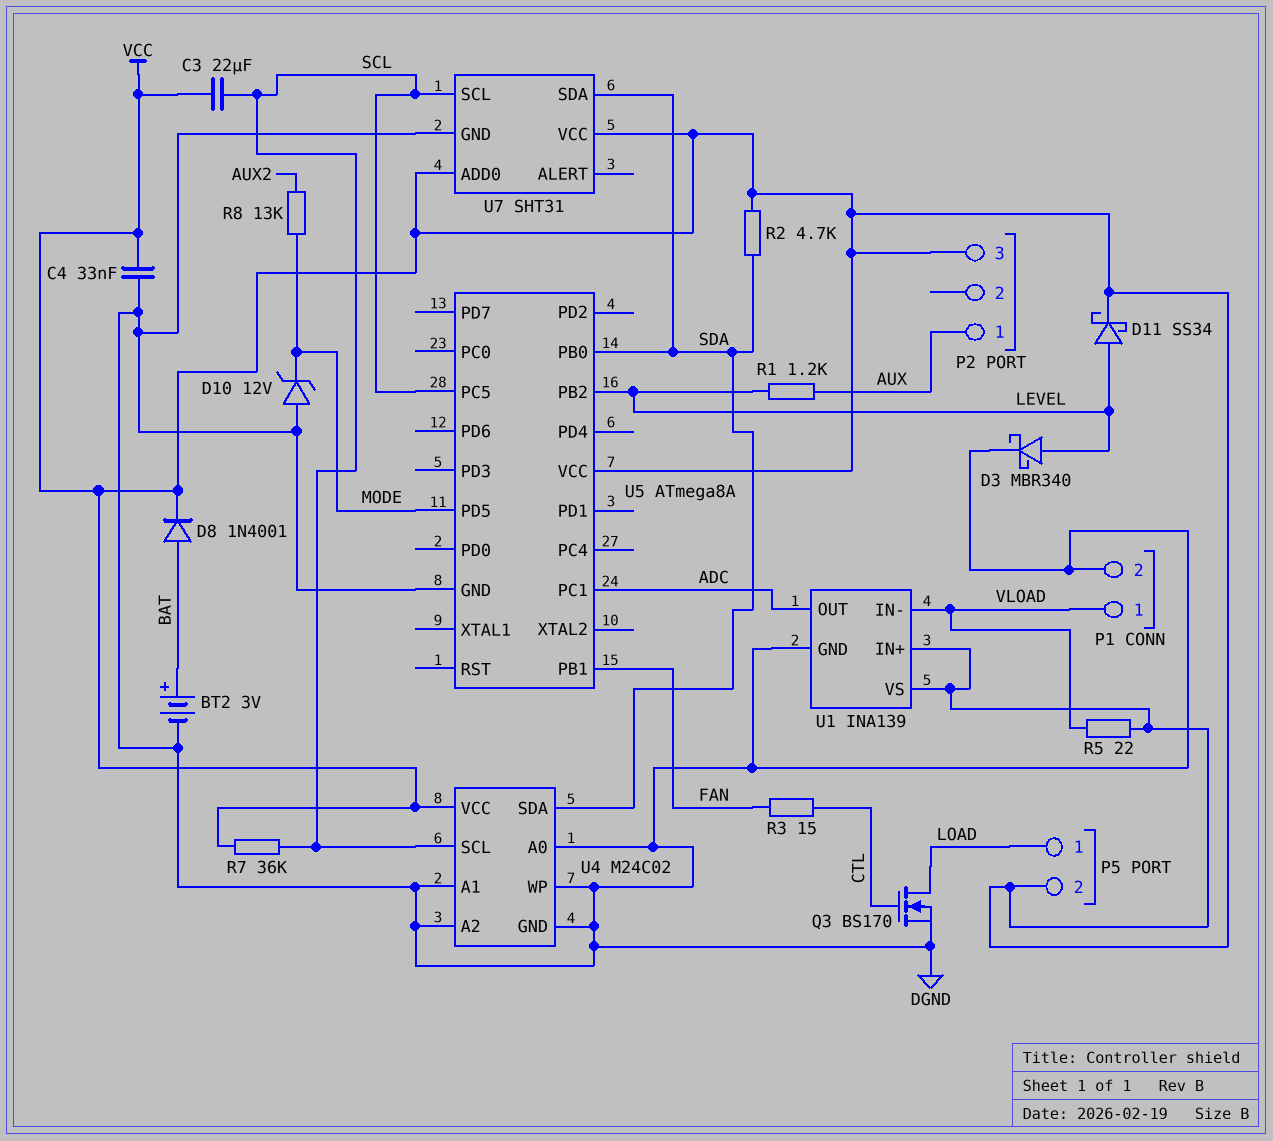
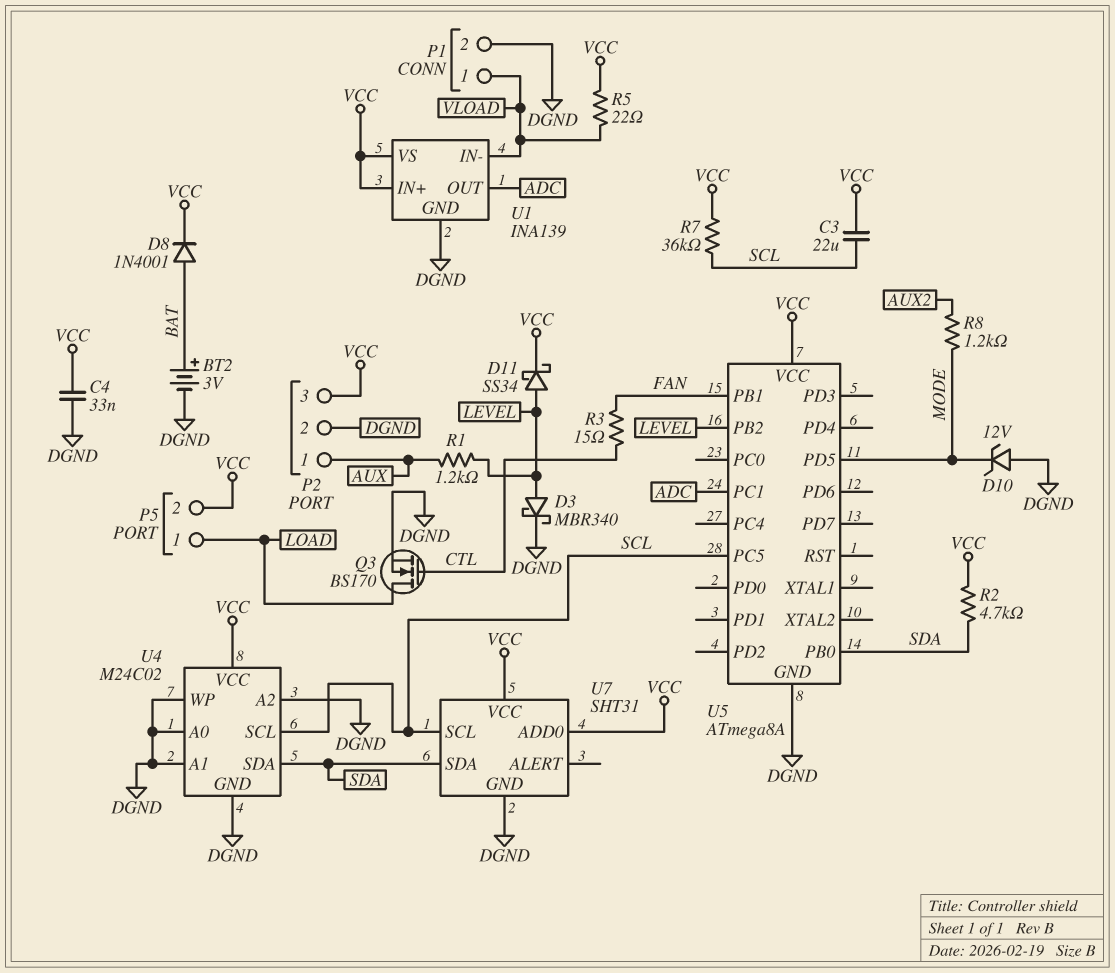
P2 pin 2: none -> DGND
R8: 13k (AUX2, MODE) -> 1.2k (AUX2, MODE)

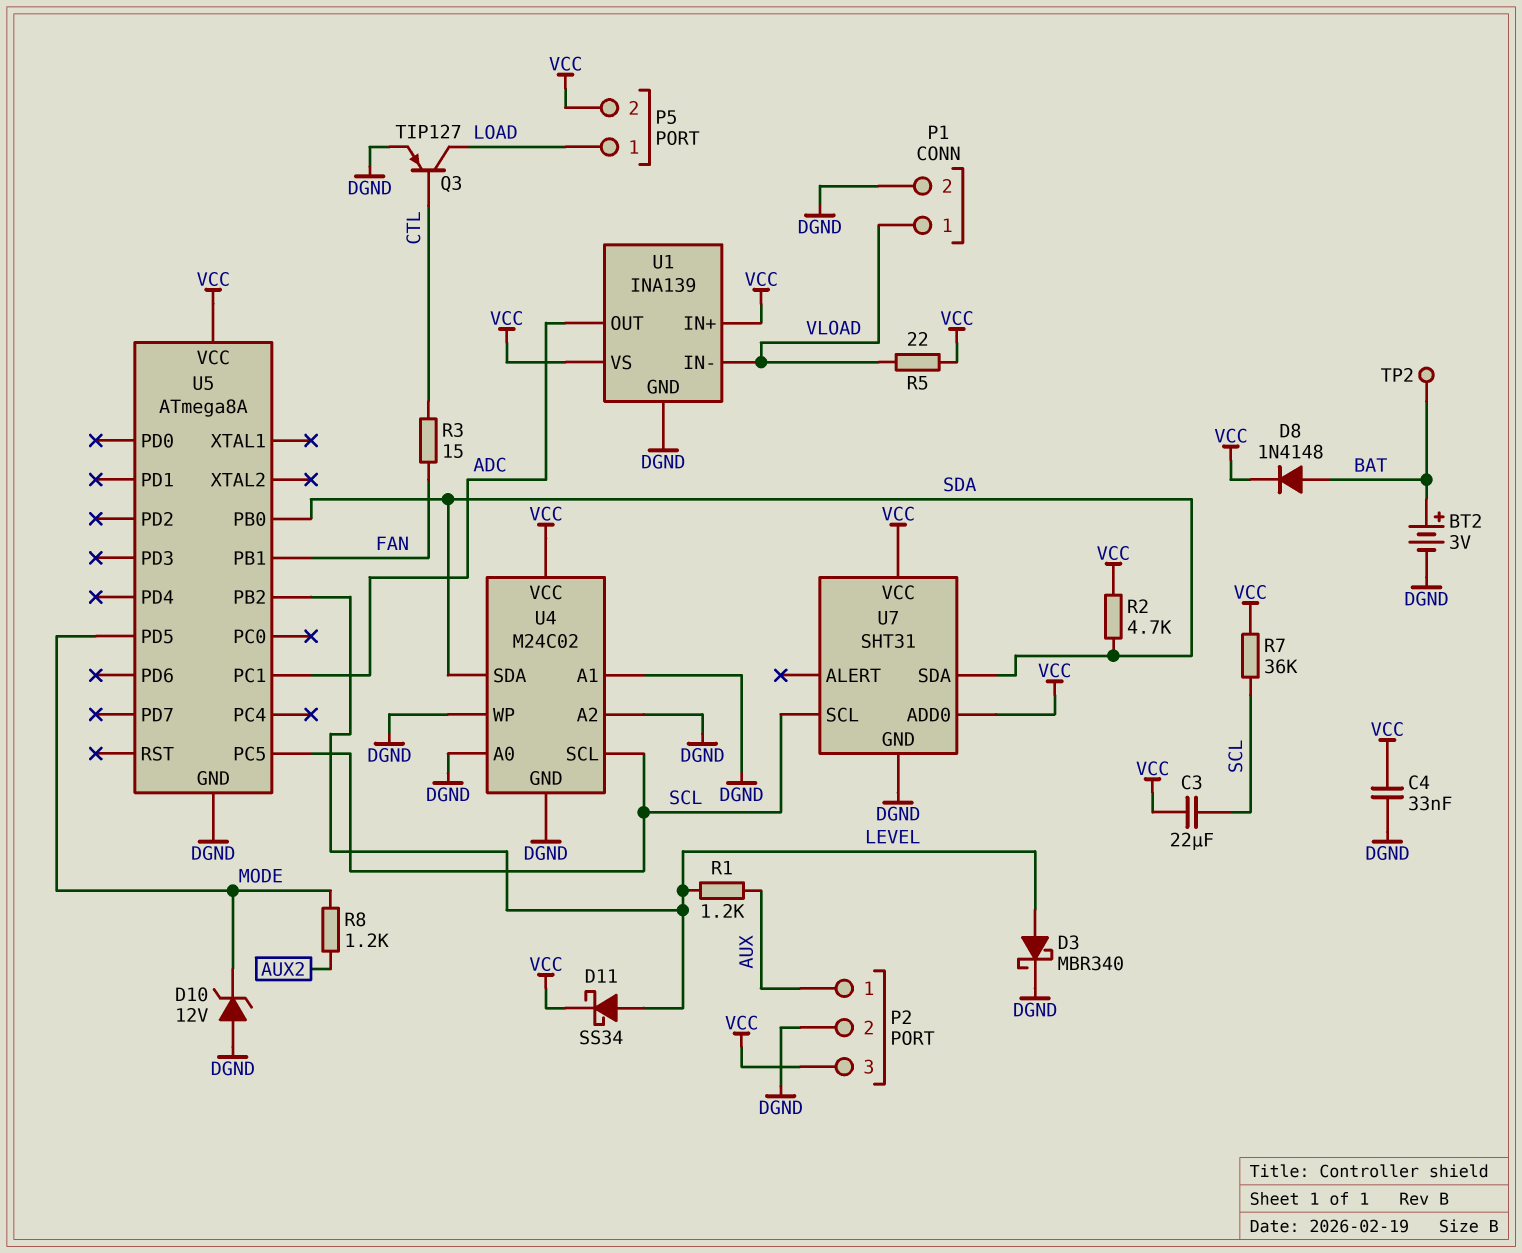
D8: diode 1N4001 (A BAT, K VCC) -> diode 1N4148 (A BAT, K VCC)
Q3: NMOS BS170 (G CTL, D LOAD, S DGND) -> PNP TIP127 (B CTL, C LOAD, E DGND)
TP2: none -> test point (BAT)

